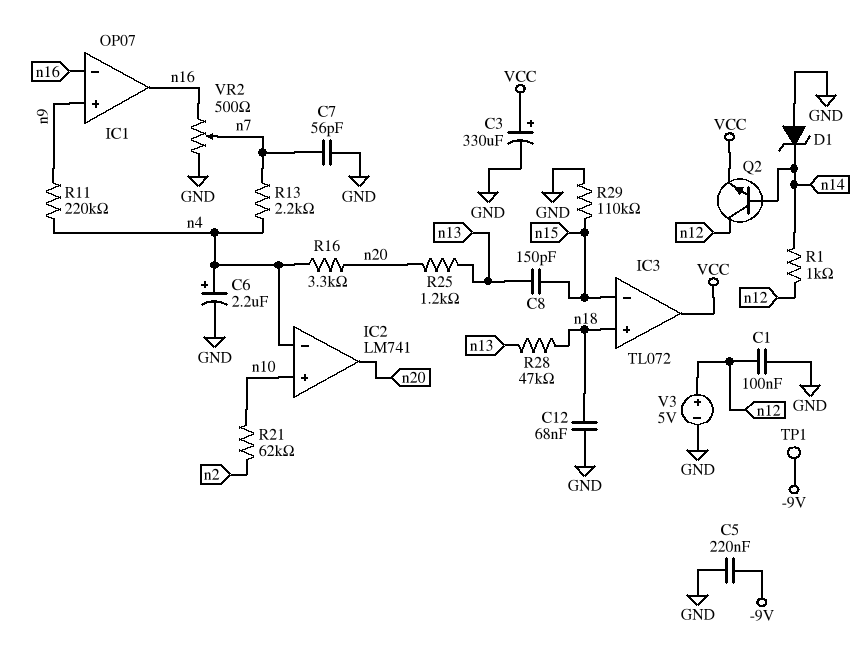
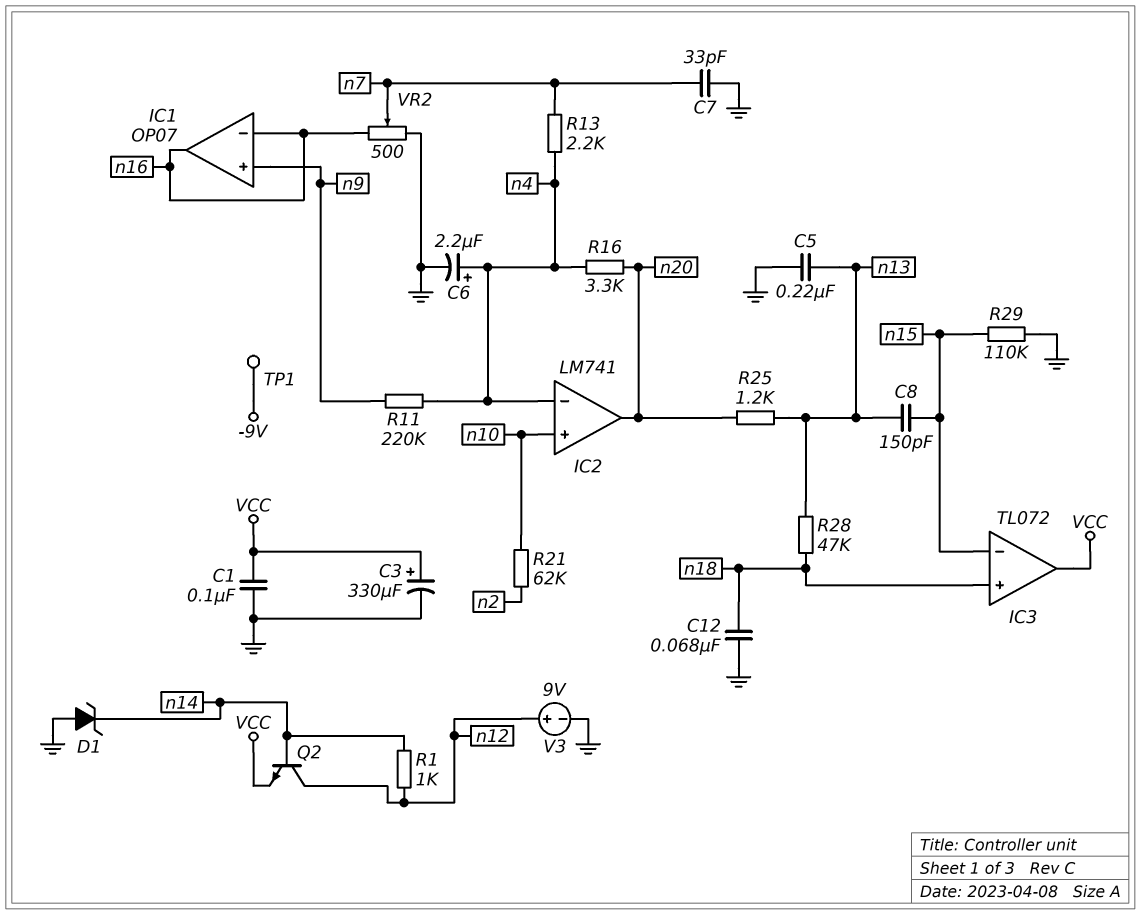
C1: 100nF (GND, n12) -> 100nF (GND, VCC)
C5: 220nF (-9V, GND) -> 220nF (GND, n13)
C7: 56pF (GND, n7) -> 33pF (GND, n7)
V3: 5V (plus n12, minus GND) -> 9V (plus n12, minus GND)

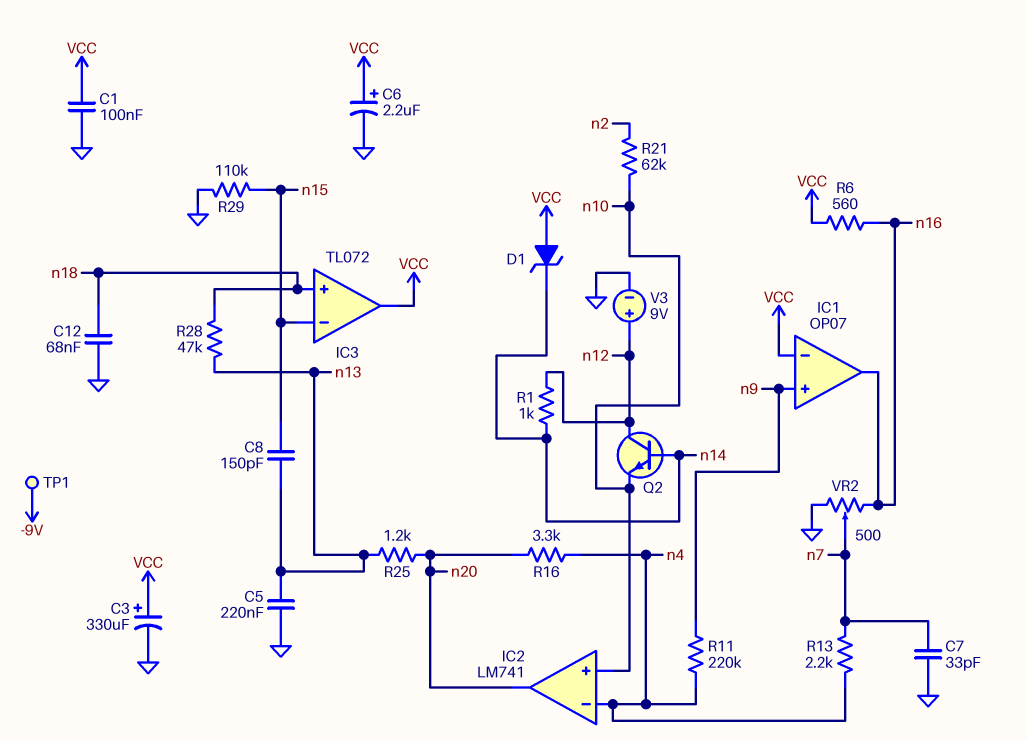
C6: 2.2uF (plus n4, minus GND) -> 2.2uF (plus VCC, minus GND)
D1: zener (A GND, K n14) -> zener (A VCC, K n14)
IC1 pin in-: n16 -> VCC
Q2: NPN (B n14, C n12, E VCC) -> NPN (B n14, C n12, E n10)
R6: none -> 560 (VCC, n16)

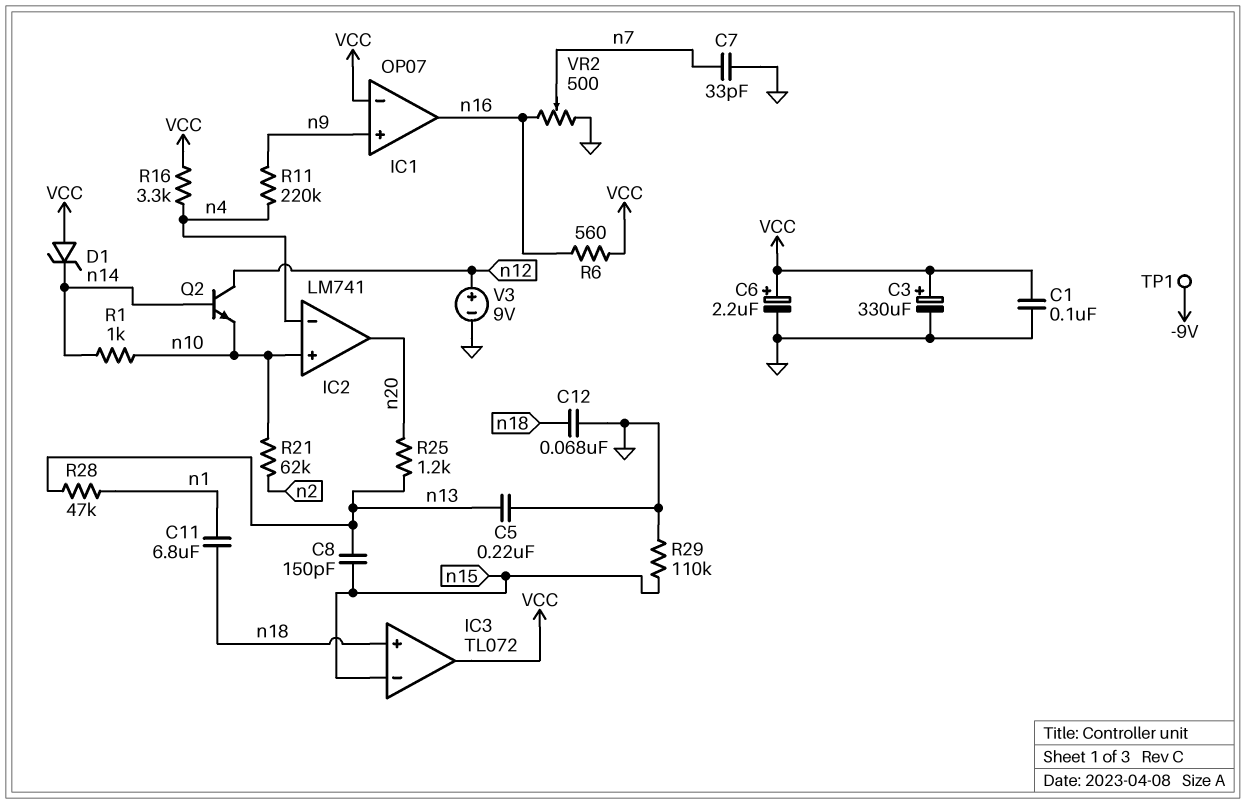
C11: none -> 6.8uF (n1, n18)
R1: 1k (n12, n14) -> 1k (n10, n14)
R13: 2.2k (n4, n7) -> none
R16: 3.3k (n4, n20) -> 3.3k (VCC, n4)
R28: 47k (n13, n18) -> 47k (n1, n13)

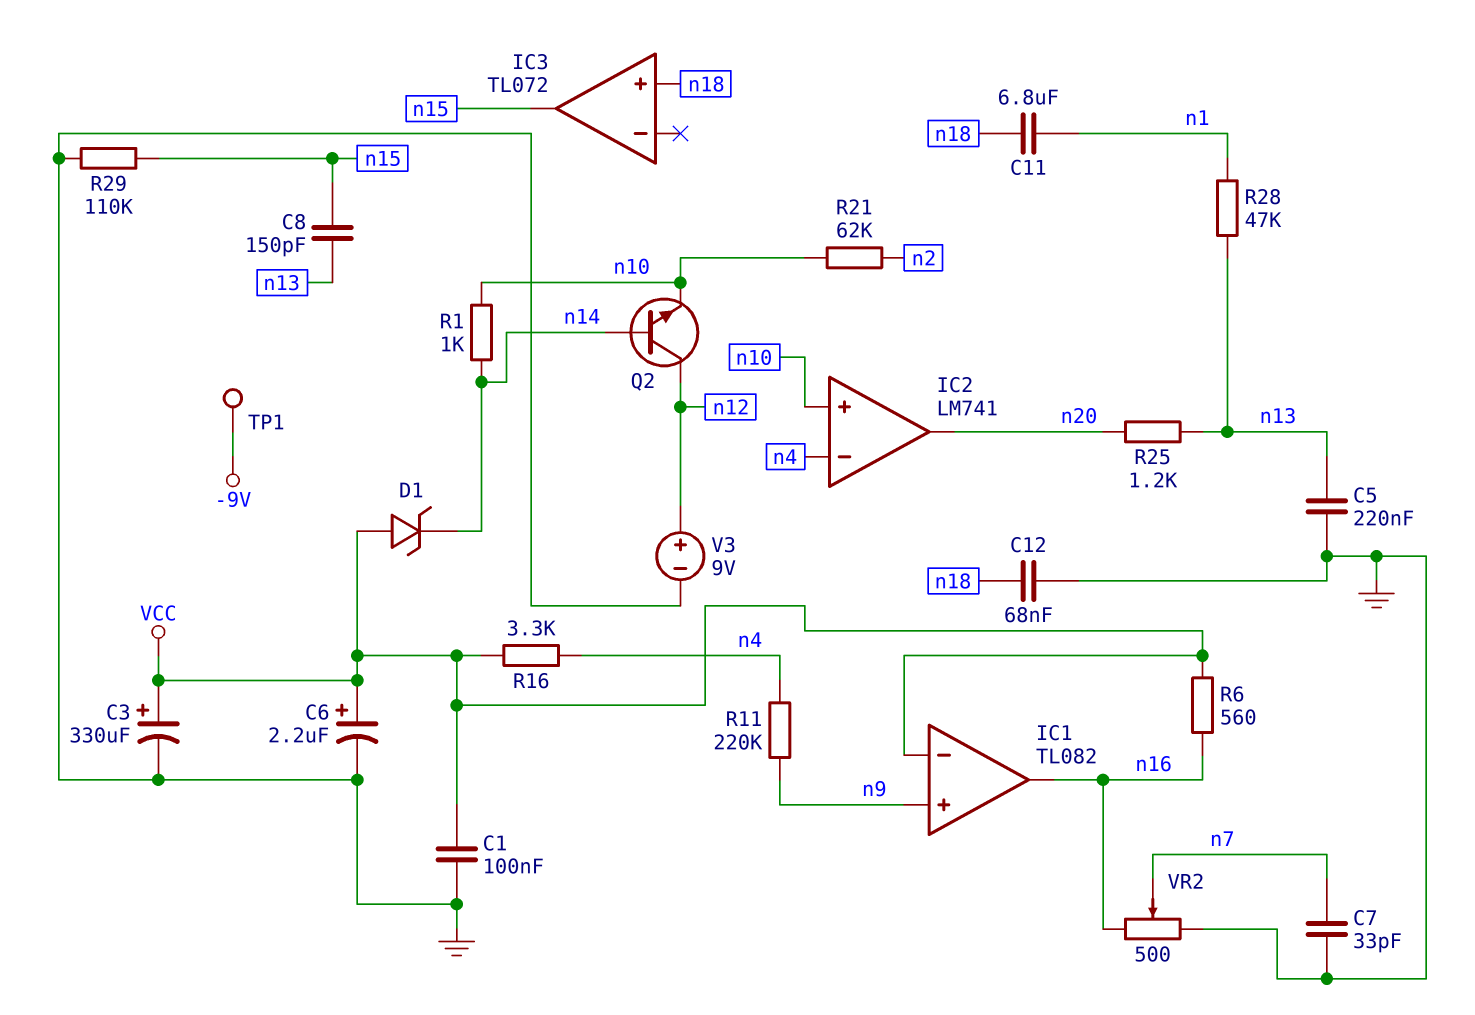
IC1: OP07 -> TL082
IC3 pin in-: n15 -> none
IC3 pin out: VCC -> n15

